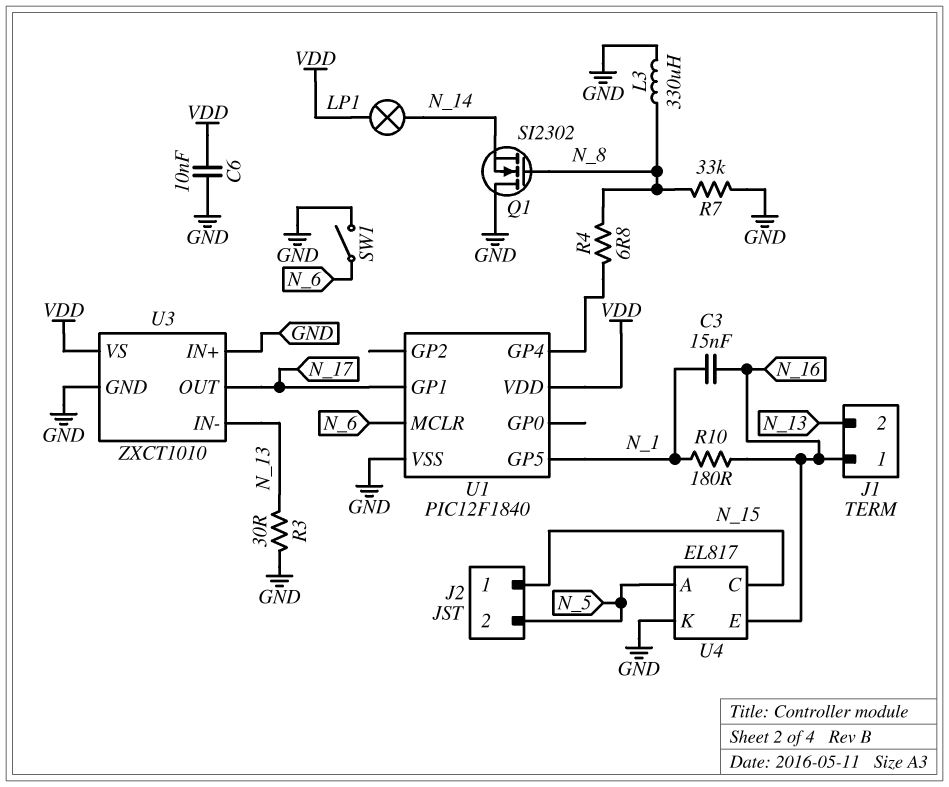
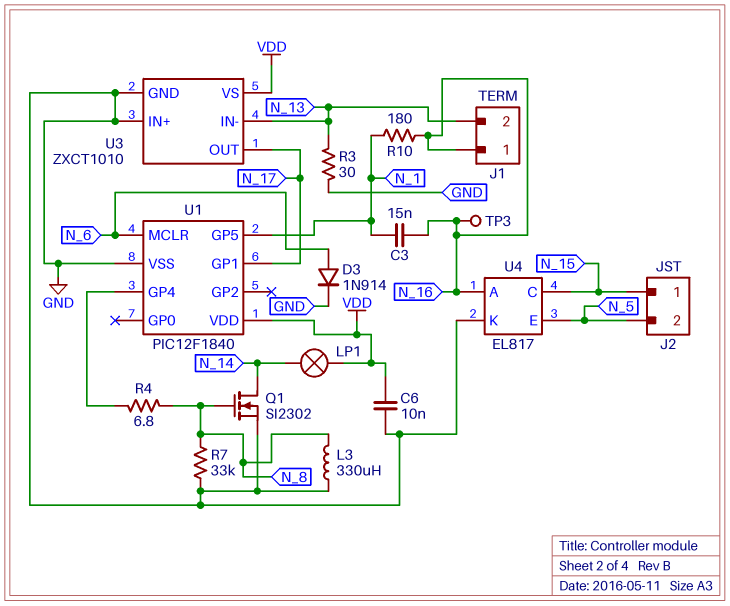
D3: none -> diode 1N914 (A N_6, K GND)
Q1: NMOS SI2302 (G N_8, D GND, S N_14) -> NMOS SI2302 (G N_8, D N_14, S GND)
SW1: switch (GND, N_6) -> none
TP3: none -> test point (N_16)
U4 pin A: N_5 -> N_16
U4 pin E: N_16 -> N_5

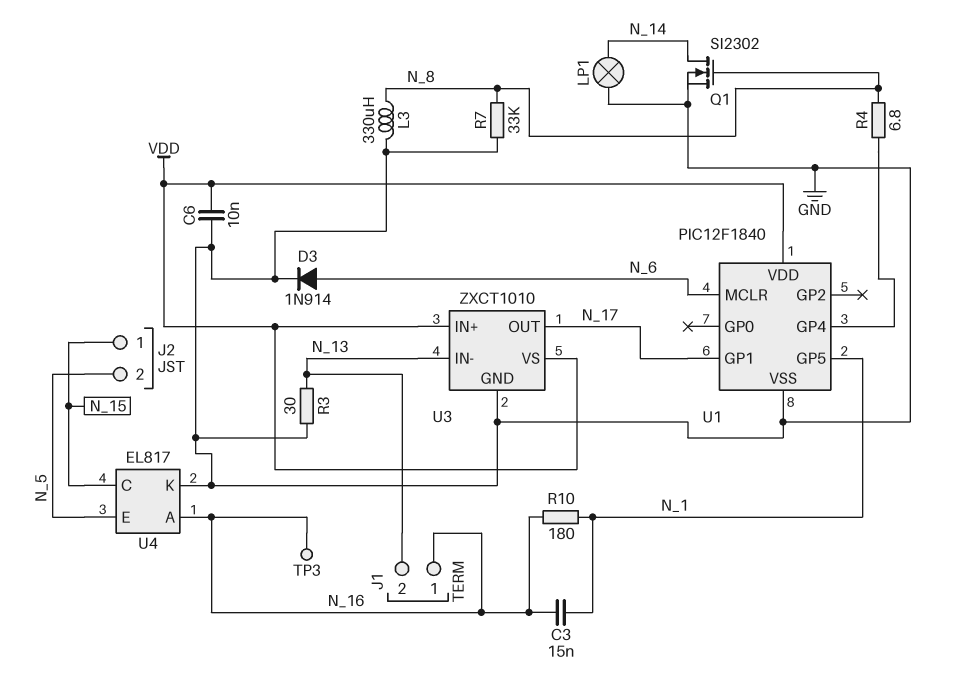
LP1: lamp (N_14, VDD) -> lamp (GND, N_14)
U3 pin IN+: GND -> VDD

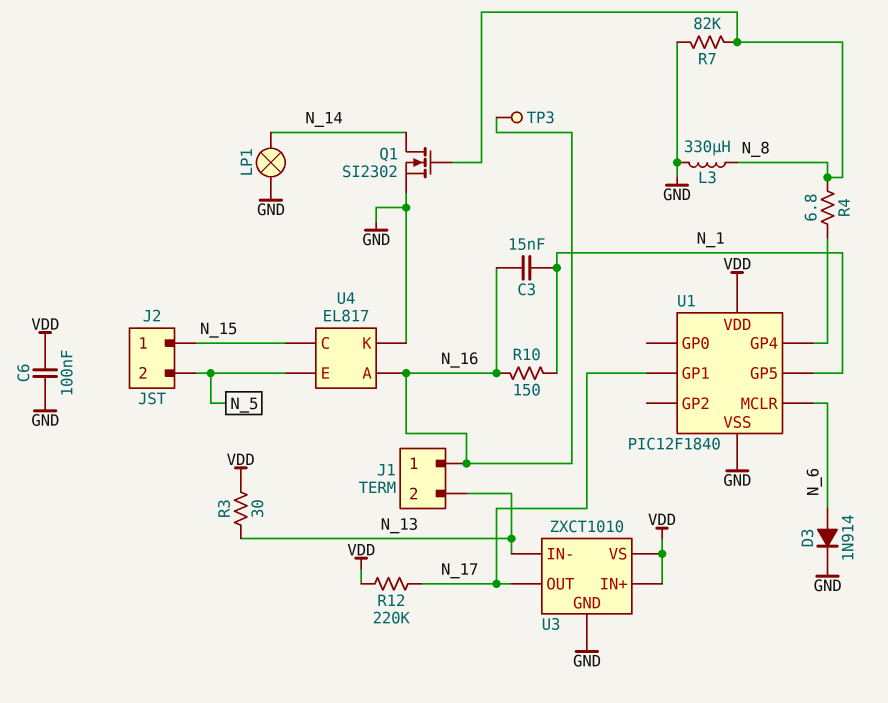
C6: 10nF (GND, VDD) -> 100nF (GND, VDD)
R3: 30 (GND, N_13) -> 30 (N_13, VDD)
R7: 33k (GND, N_8) -> 82k (GND, N_8)
R10: 180 (N_1, N_16) -> 150 (N_1, N_16)
R12: none -> 220k (N_17, VDD)

